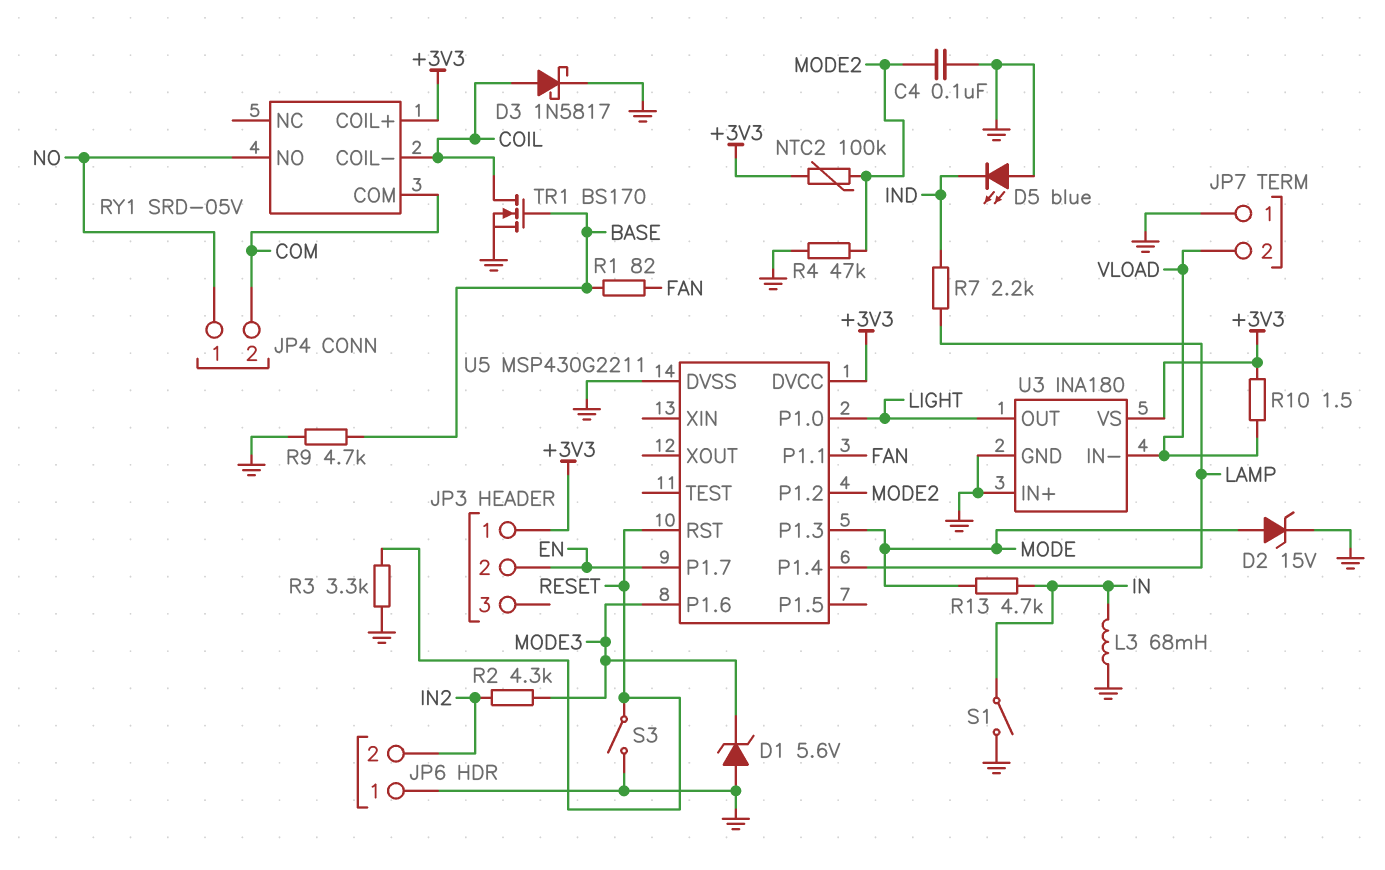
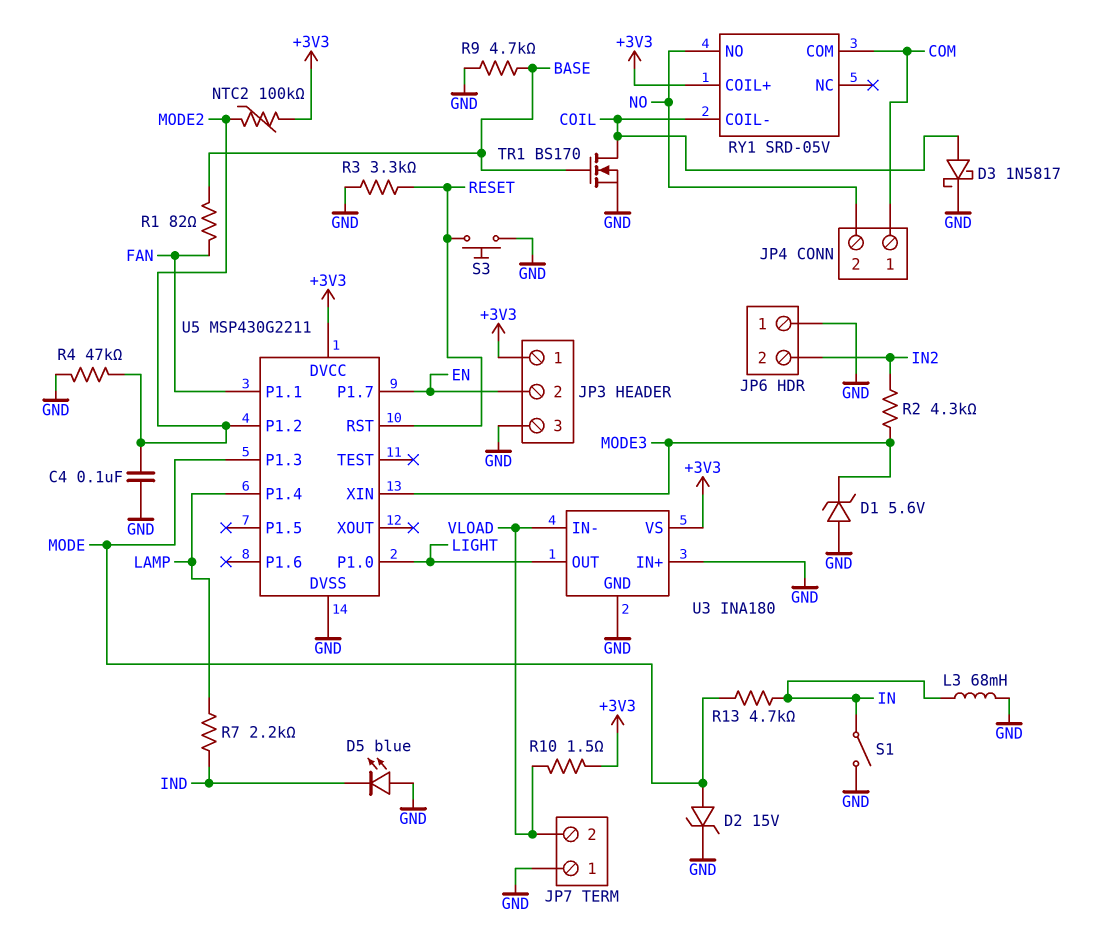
JP3 pin 3: none -> GND
JP4 pin 1: NO -> COM
JP4 pin 2: COM -> NO
S3: switch (GND, RESET) -> button (GND, RESET)
U5 pin P1.6: MODE3 -> none
U5 pin XIN: none -> MODE3

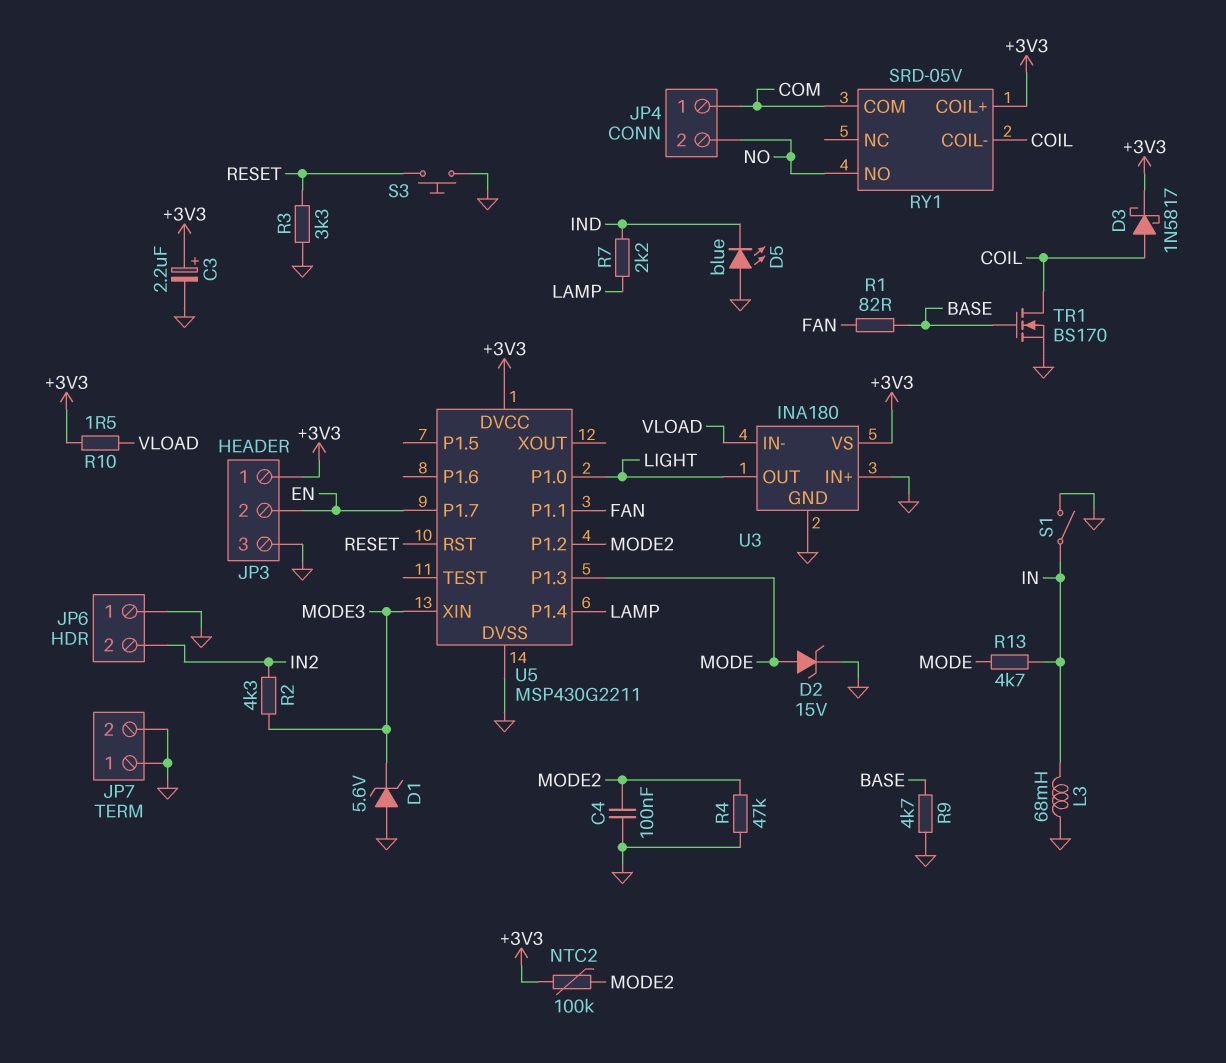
C3: none -> 2.2uF (plus +3V3, minus GND)
D3: schottky 1N5817 (A COIL, K GND) -> schottky 1N5817 (A COIL, K +3V3)
JP7 pin 2: VLOAD -> GND

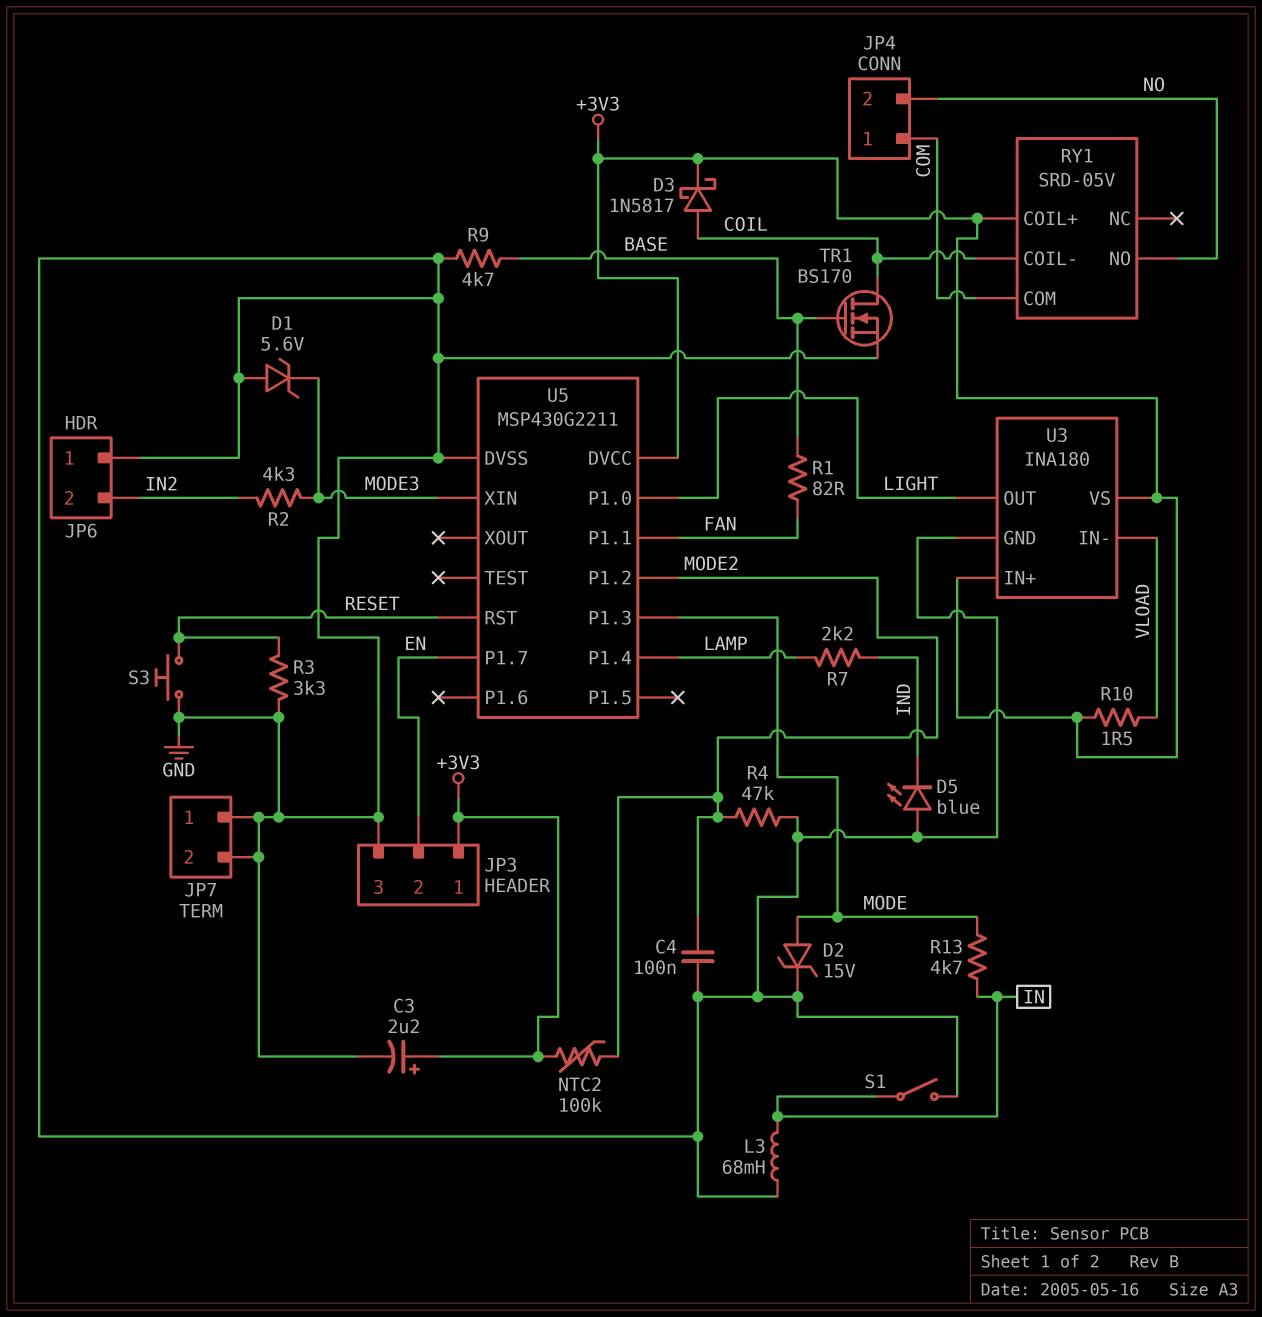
U3 pin IN+: GND -> +3V3

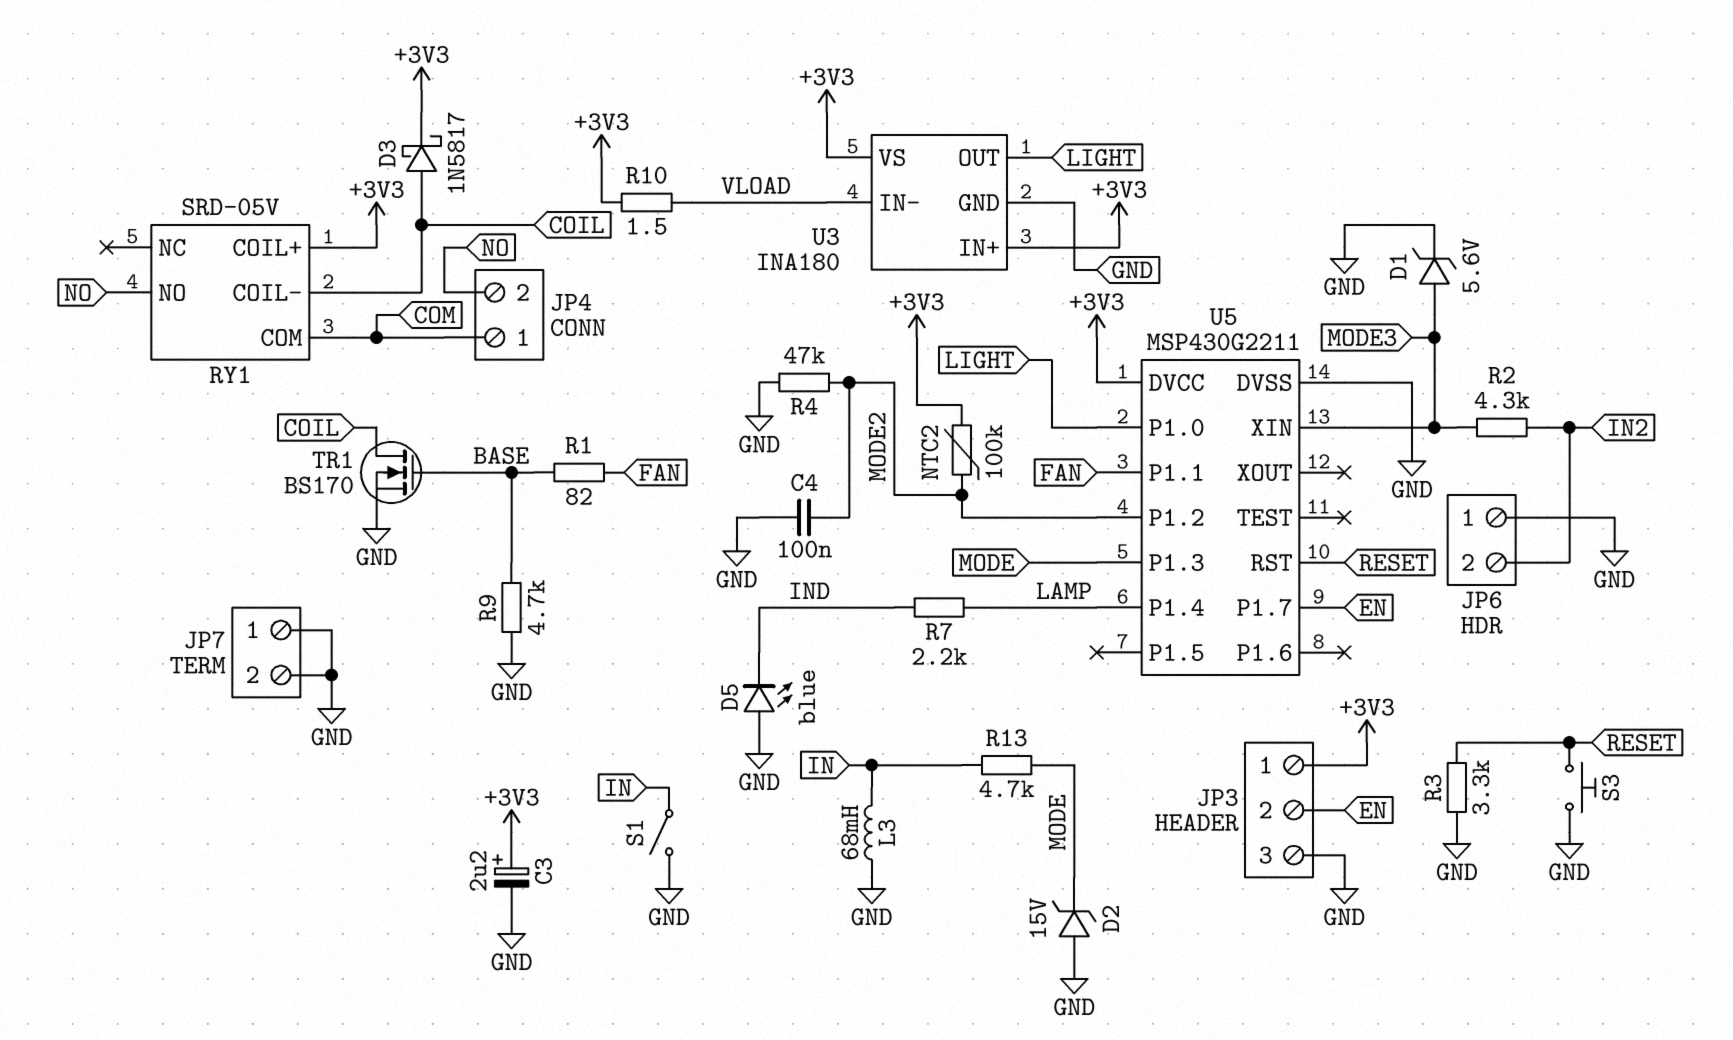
D1: zener 5.6V (A GND, K MODE3) -> zener 5.6V (A MODE3, K GND)
D2: zener 15V (A MODE, K GND) -> zener 15V (A GND, K MODE)

